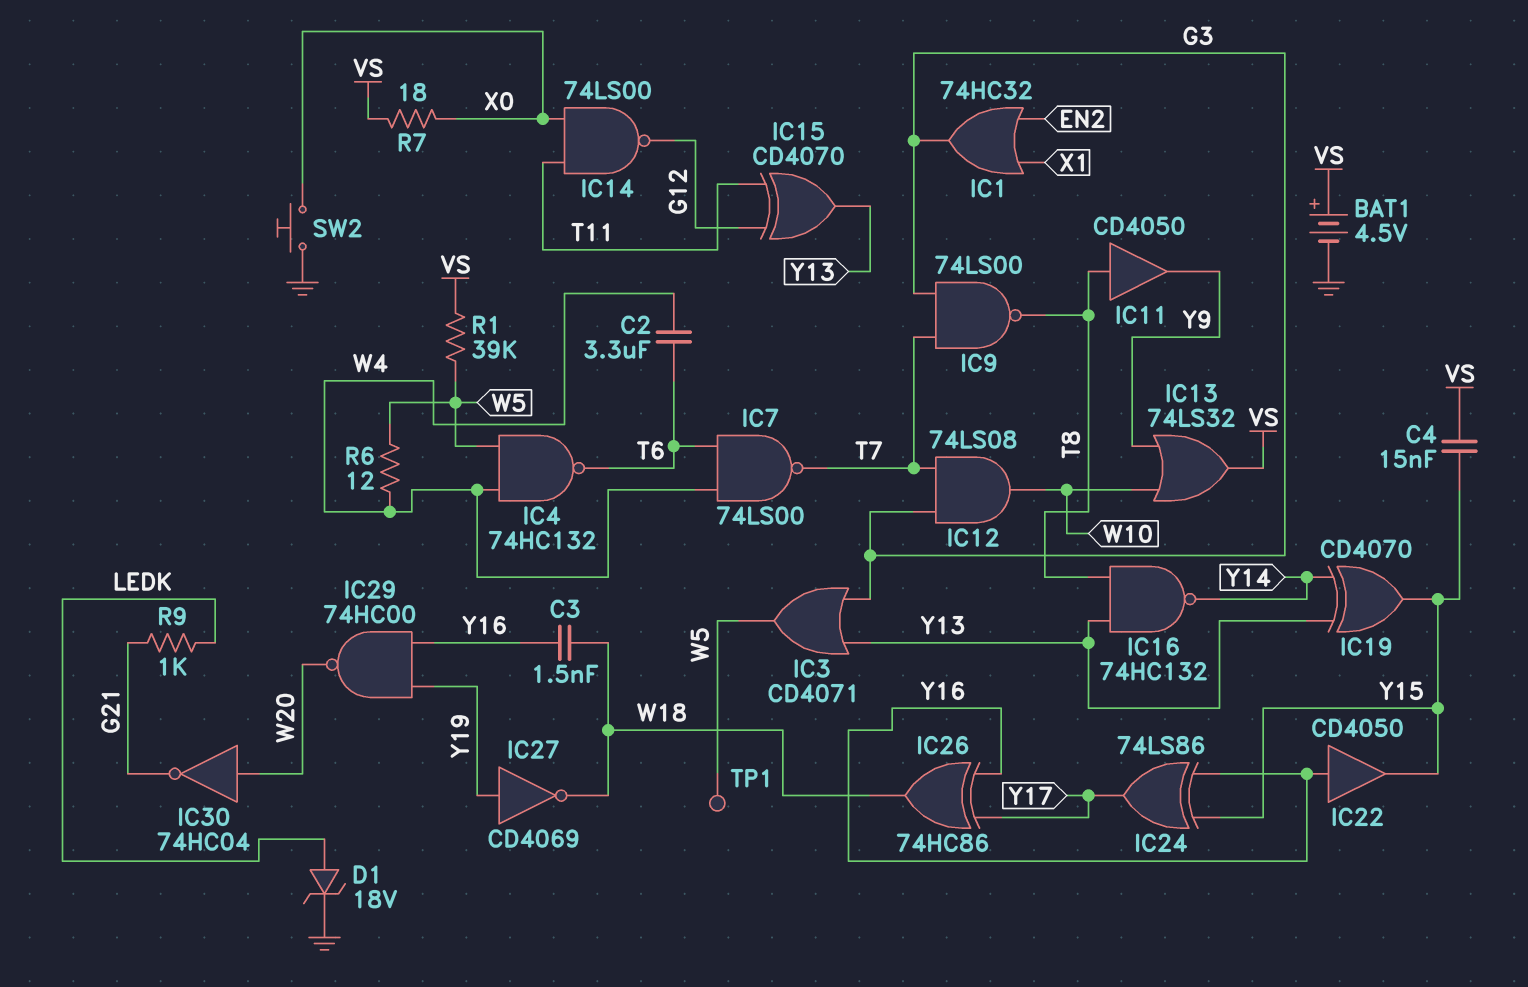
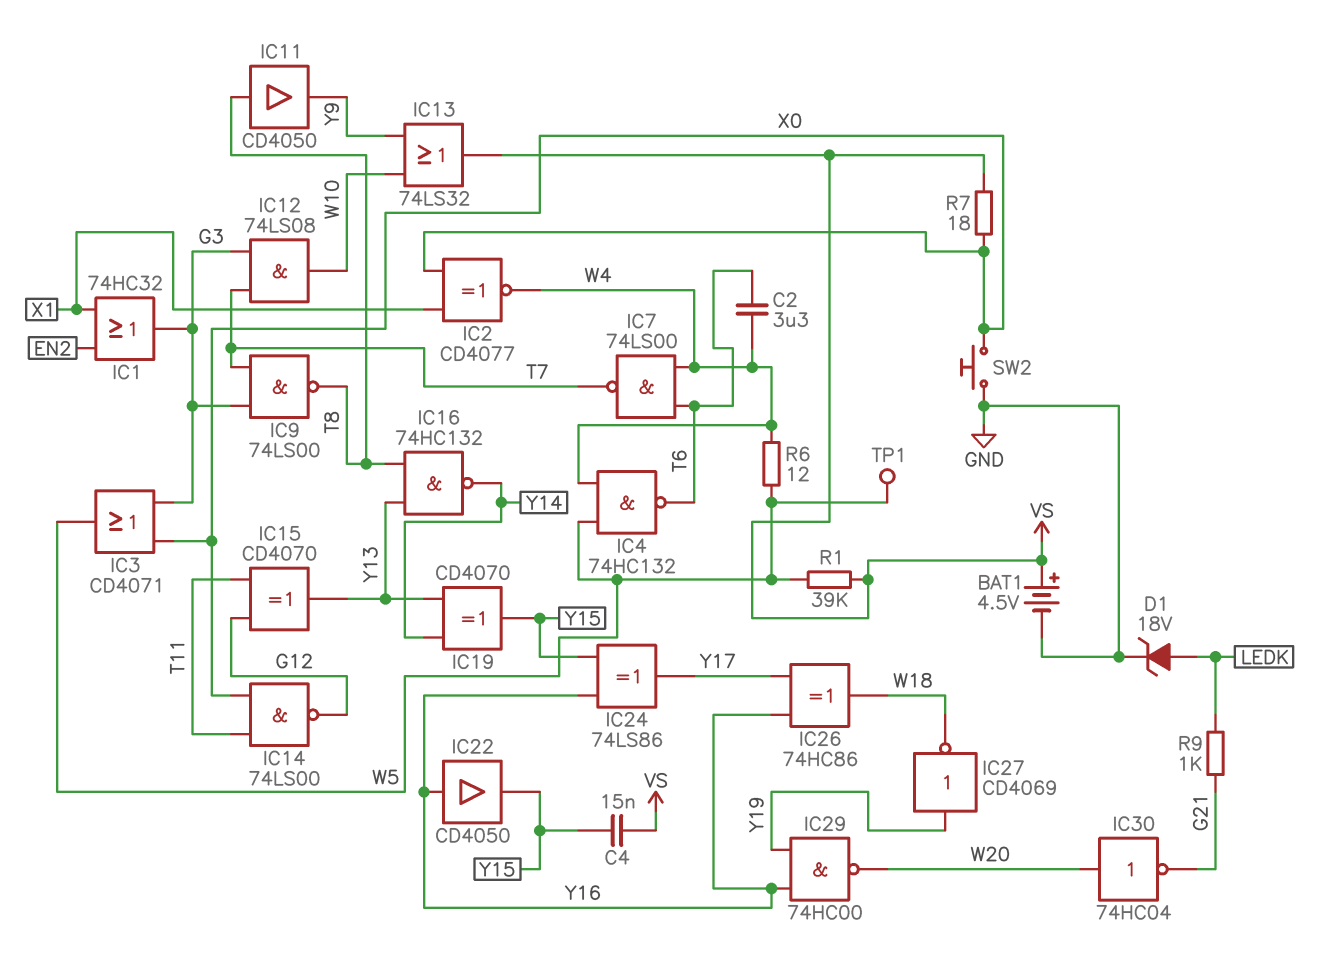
C3: 1.5nF (W18, Y16) -> none
IC2: none -> XNOR CD4077 (in X0, in X1, out W4)
IC3: OR CD4071 (in G3, in Y13, out W5) -> OR CD4071 (in G3, in X0, out W5)

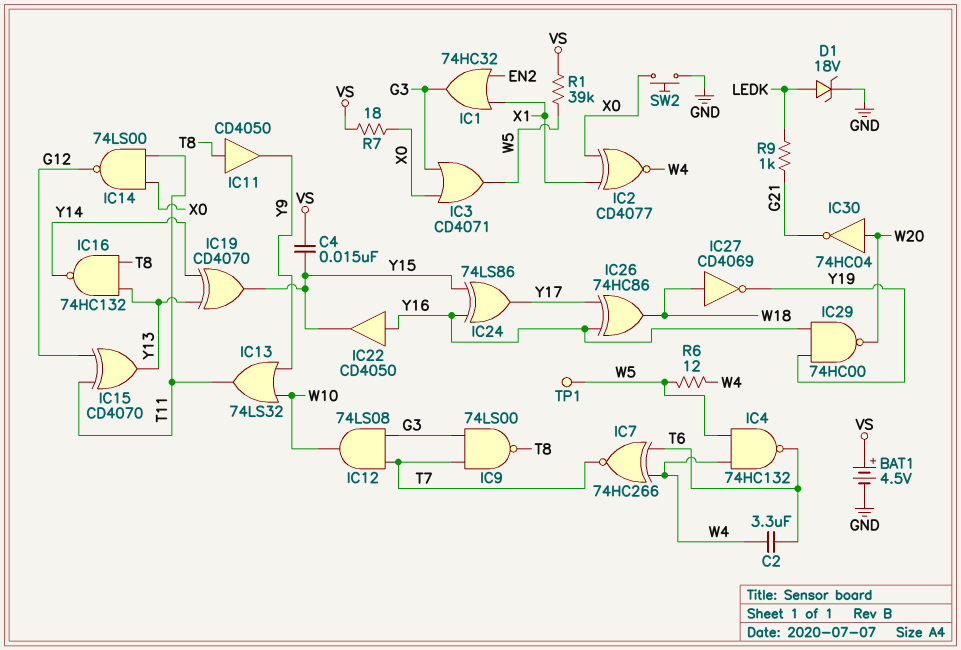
IC7: NAND 74LS00 (in T6, in W4, out T7) -> XNOR 74HC266 (in T6, in W4, out T7)
IC13: OR 74LS32 (in W10, in Y9, out VS) -> OR 74LS32 (in W10, in Y9, out T11)
IC27: NOT CD4069 (in Y19, out W18) -> NOT CD4069 (in W18, out Y19)

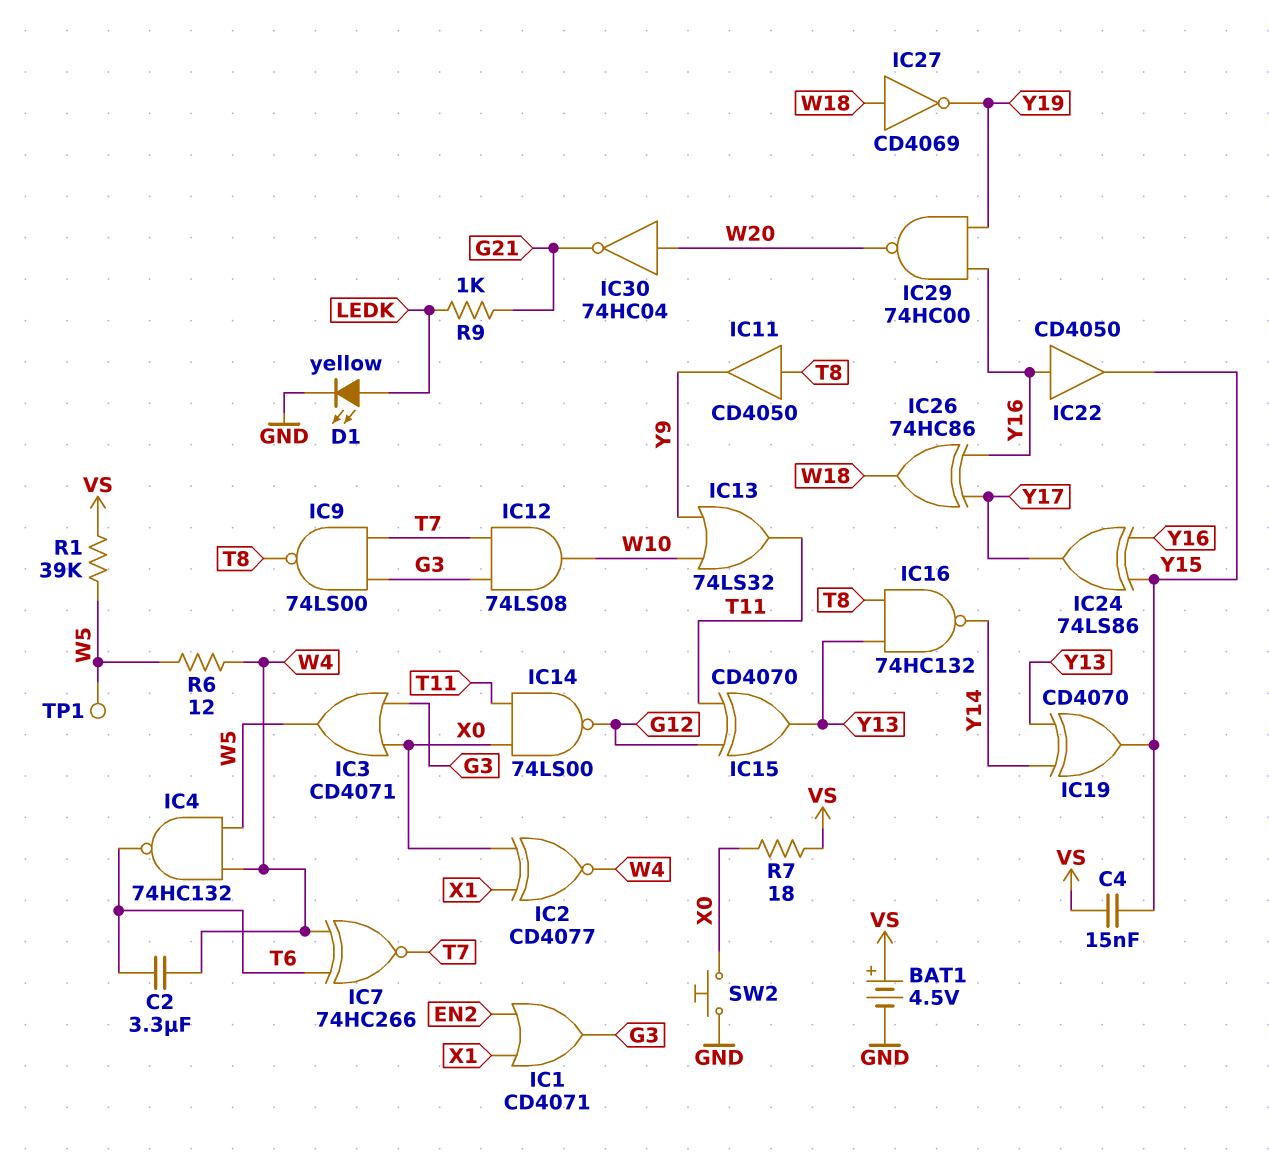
D1: zener 18V (A LEDK, K GND) -> LED yellow (A LEDK, K GND)
IC1: OR 74HC32 (in EN2, in X1, out G3) -> OR CD4071 (in EN2, in X1, out G3)

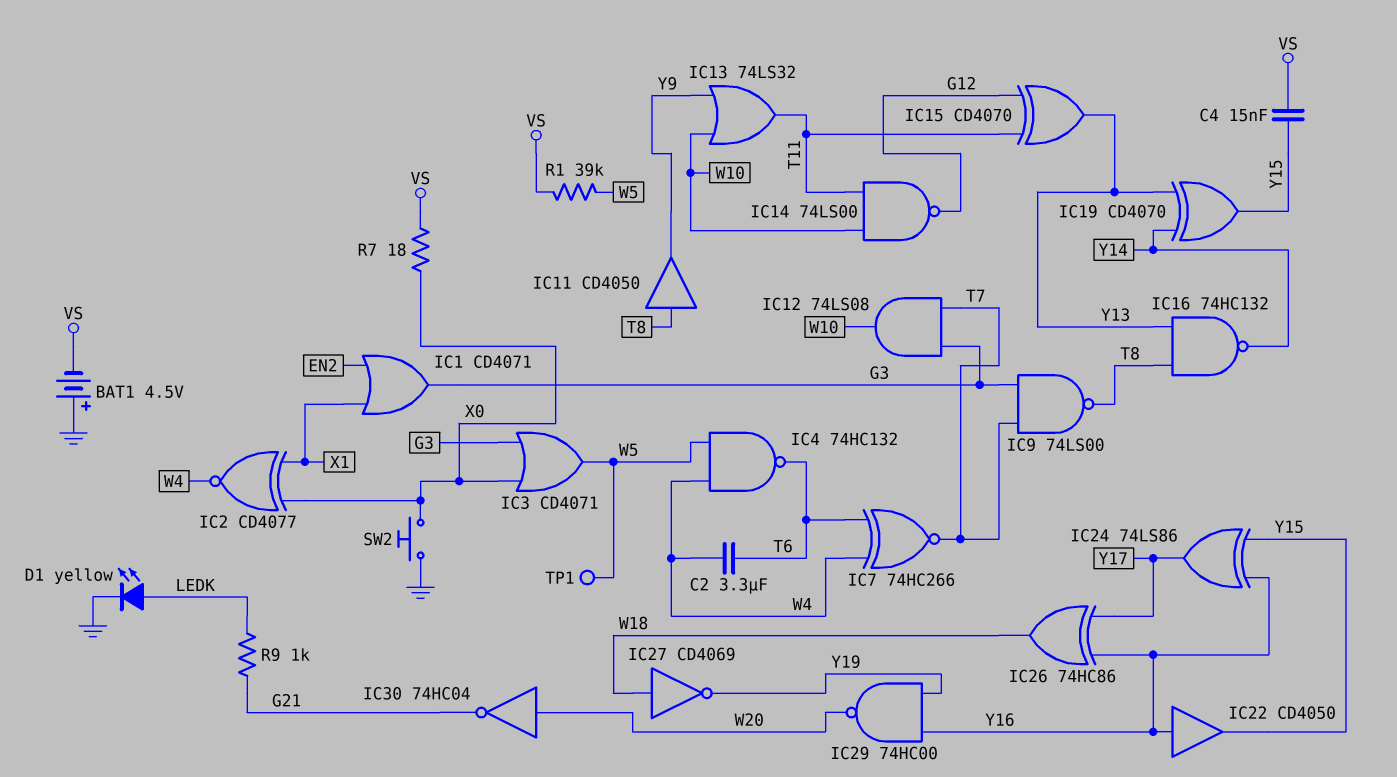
BAT1: 4.5V (plus VS, minus GND) -> 4.5V (plus GND, minus VS)
IC14: NAND 74LS00 (in T11, in X0, out G12) -> NAND 74LS00 (in T11, in W10, out G12)
R6: 12 (W4, W5) -> none

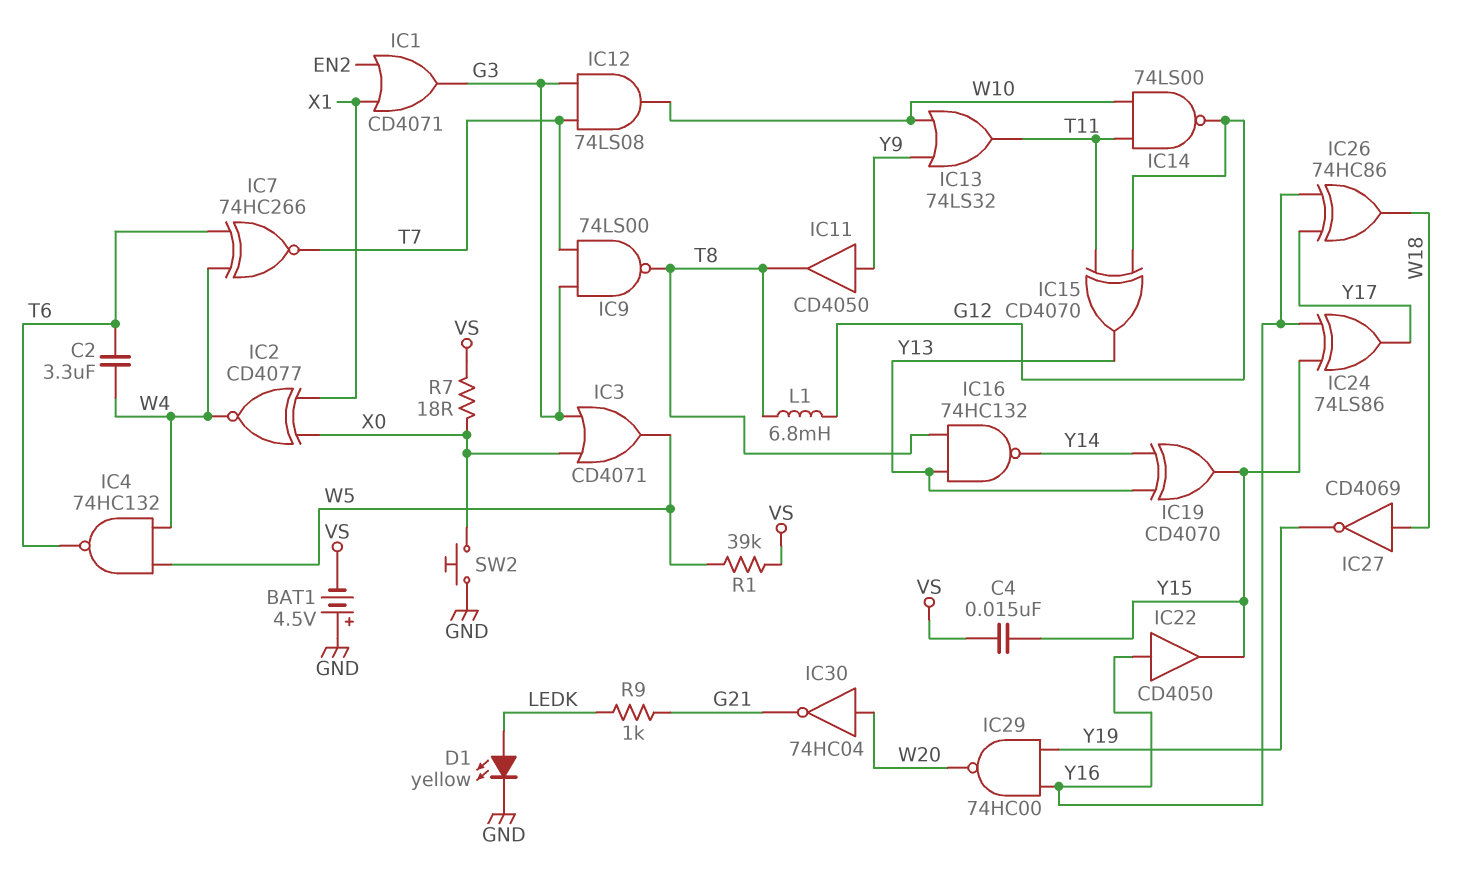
IC11: buffer CD4050 (in T8, out Y9) -> buffer CD4050 (in Y9, out T8)
L1: none -> 6.8mH (G12, T8)
TP1: test point (W5) -> none

